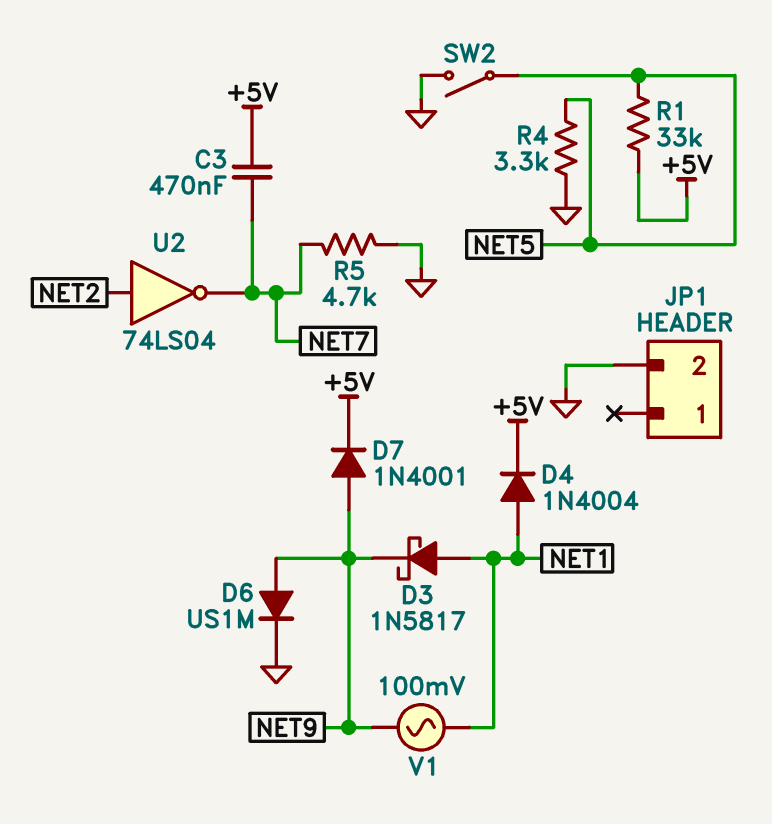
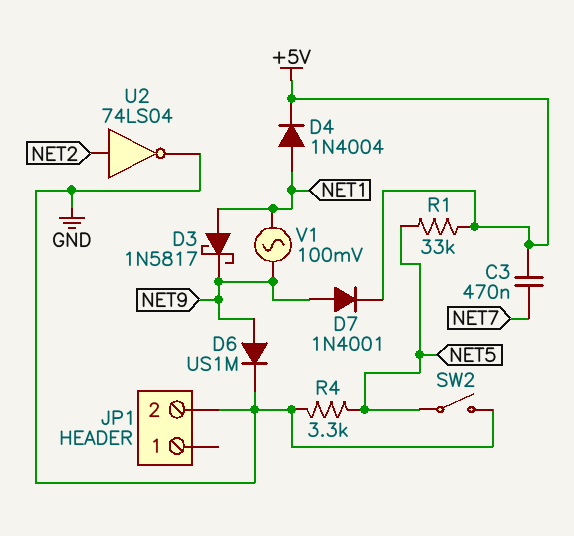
R5: 4.7k (GND, NET7) -> none
U2: NOT 74LS04 (in NET2, out NET7) -> NOT 74LS04 (in NET2, out GND)

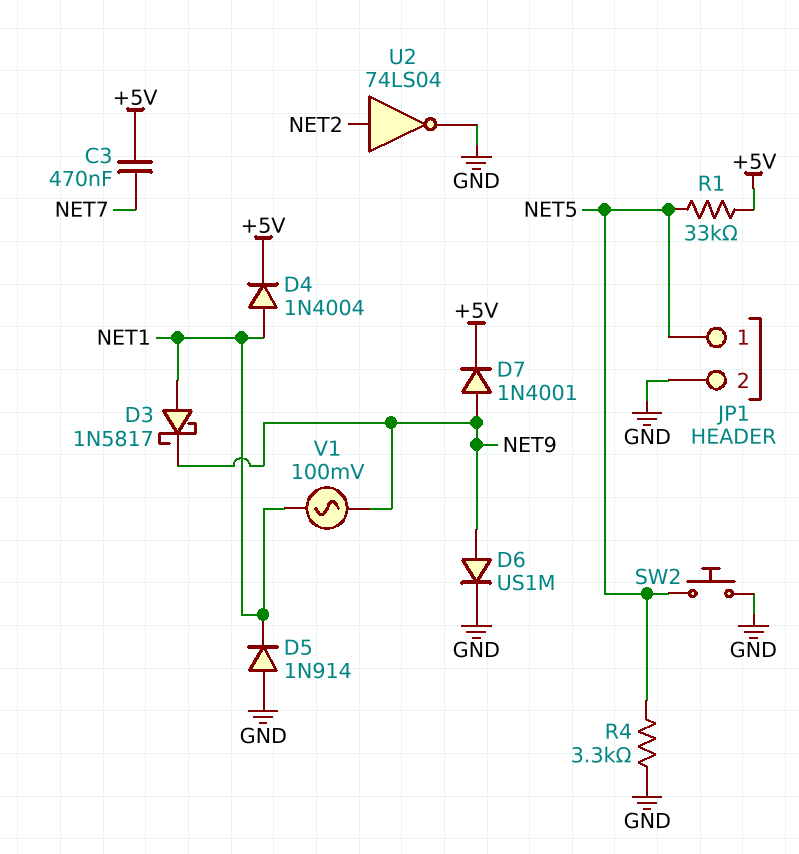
D5: none -> diode 1N914 (A GND, K NET1)
JP1 pin 1: none -> NET5
SW2: switch (GND, NET5) -> button (GND, NET5)

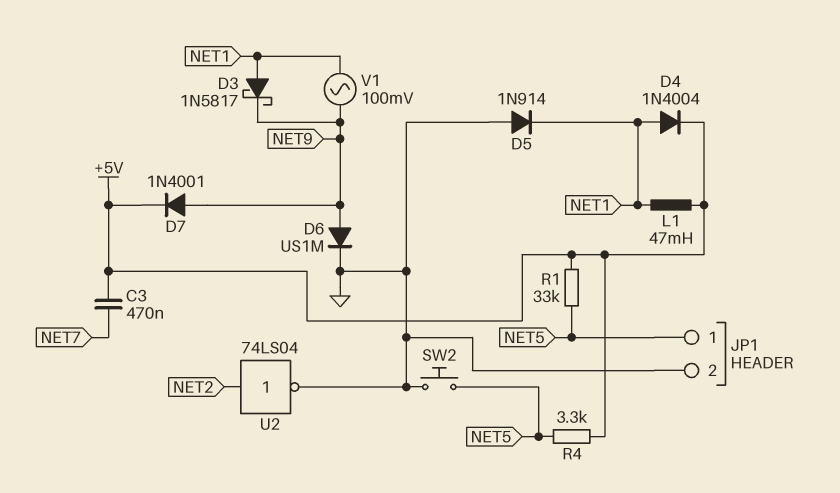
L1: none -> 47mH (+5V, NET1)
R4: 3.3k (GND, NET5) -> 3.3k (+5V, NET5)

